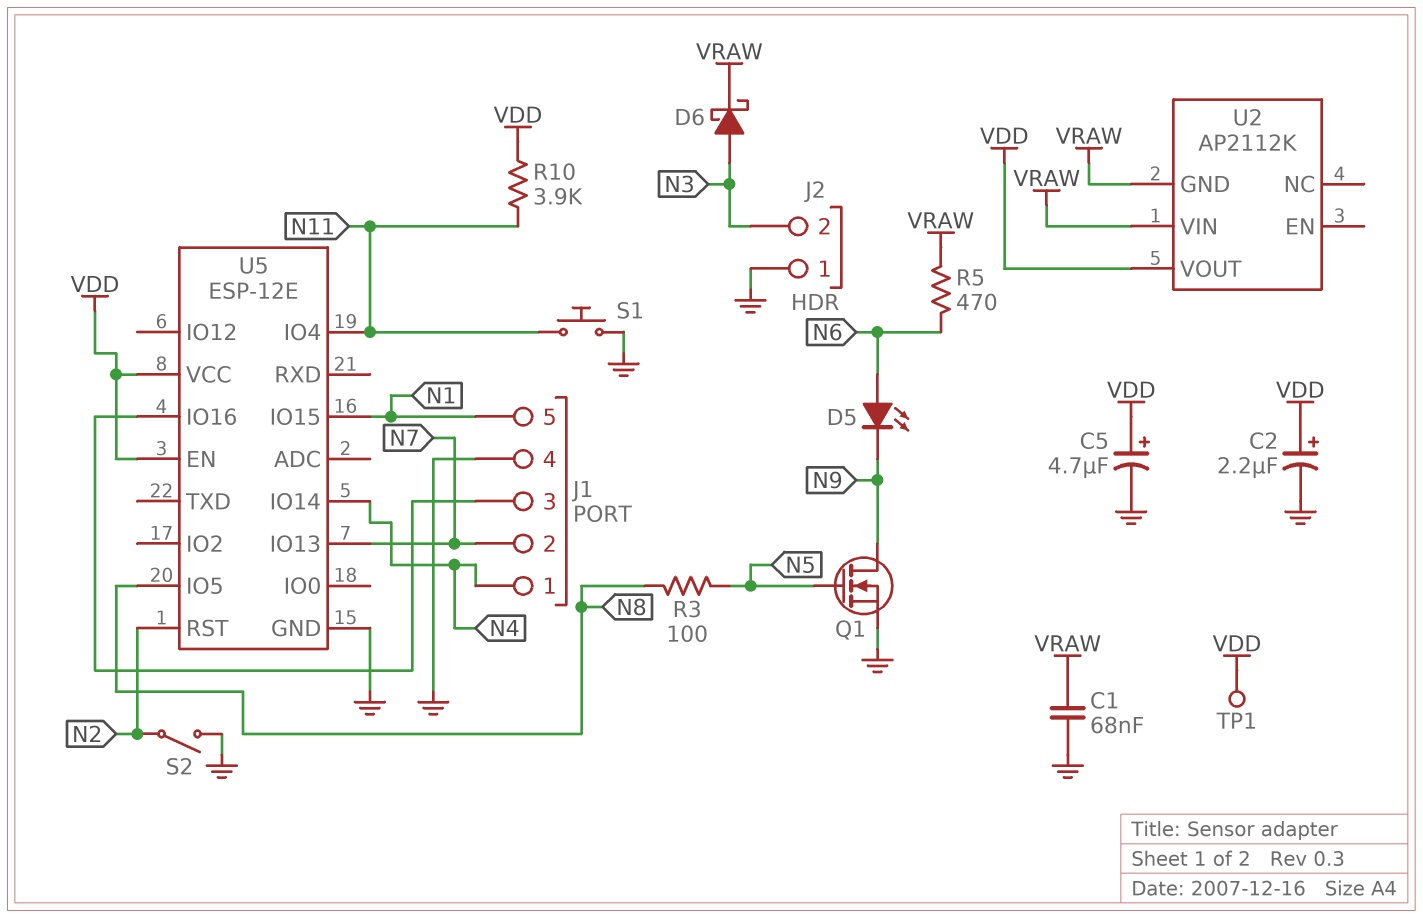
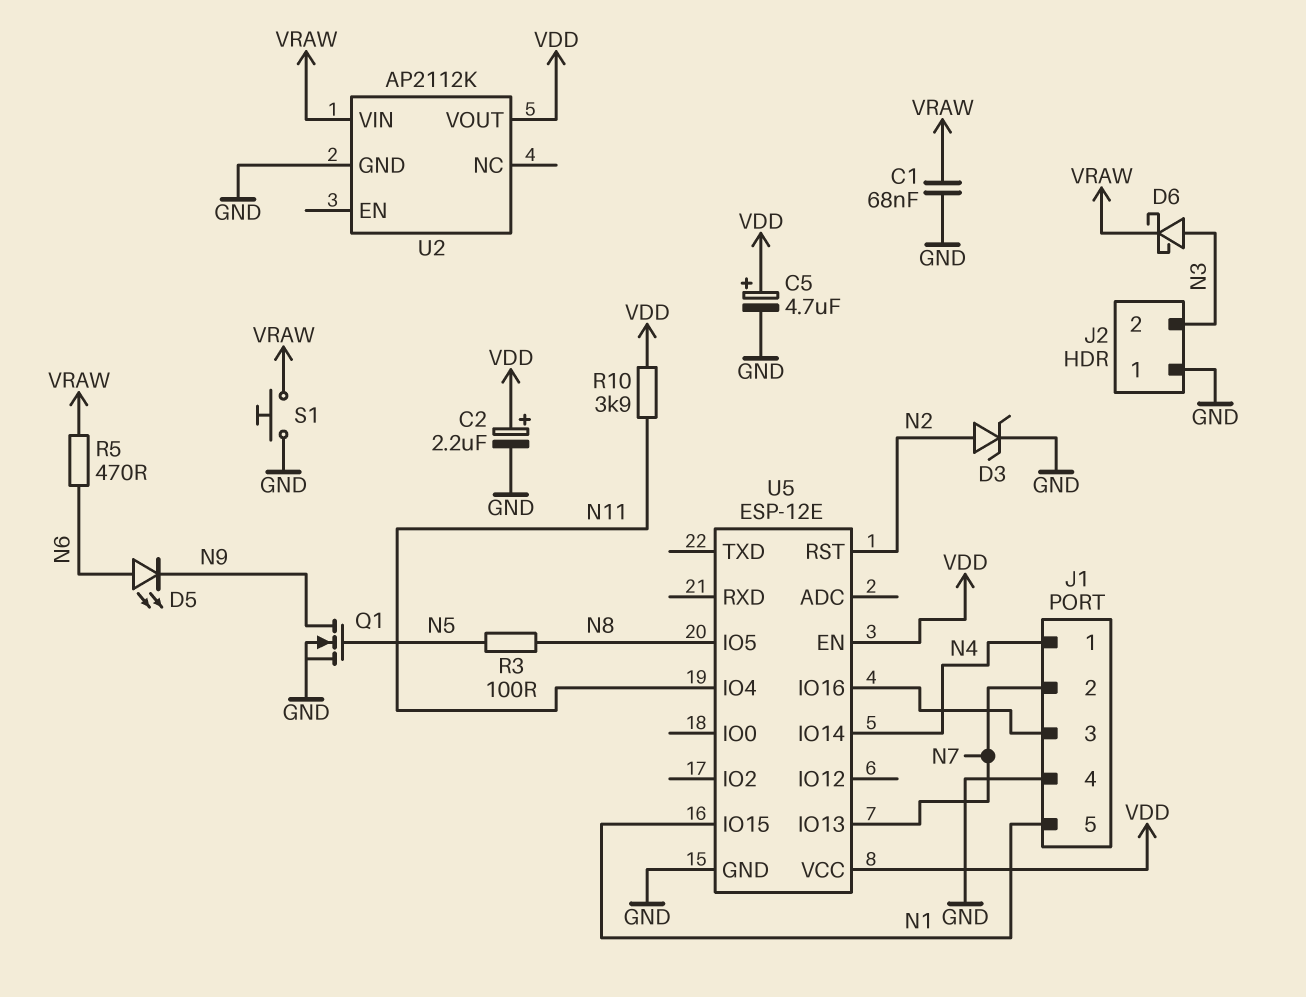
D3: none -> zener (A N2, K GND)
S1: button (GND, N11) -> button (GND, VRAW)
S2: switch (GND, N2) -> none
TP1: test point (VDD) -> none
U2 pin GND: VRAW -> GND

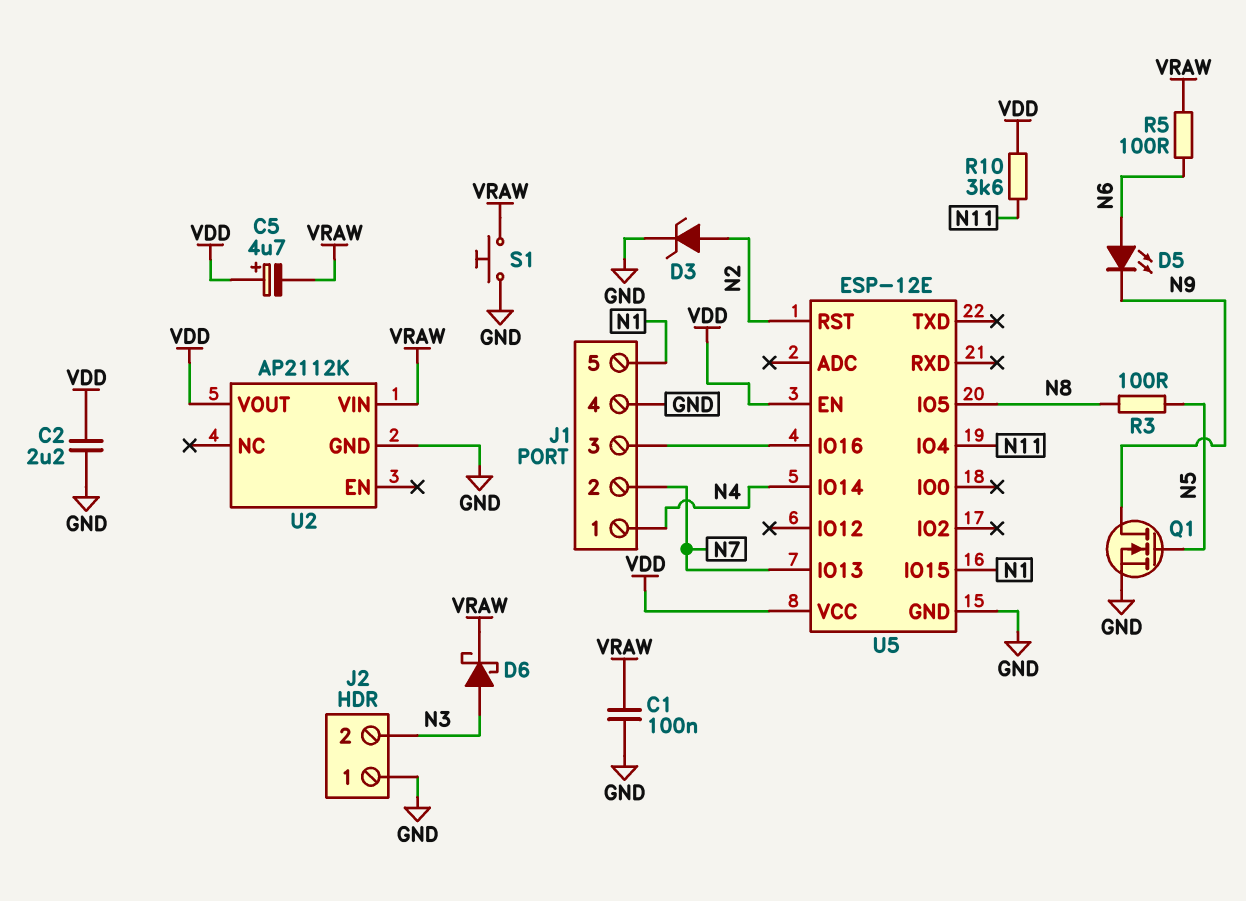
C1: 68nF (GND, VRAW) -> 100nF (GND, VRAW)
C2: 2.2uF (plus VDD, minus GND) -> 2.2uF (GND, VDD)
C5: 4.7uF (plus VDD, minus GND) -> 4.7uF (plus VDD, minus VRAW)
R5: 470 (N6, VRAW) -> 100 (N6, VRAW)
R10: 3.9k (N11, VDD) -> 3.6k (N11, VDD)

